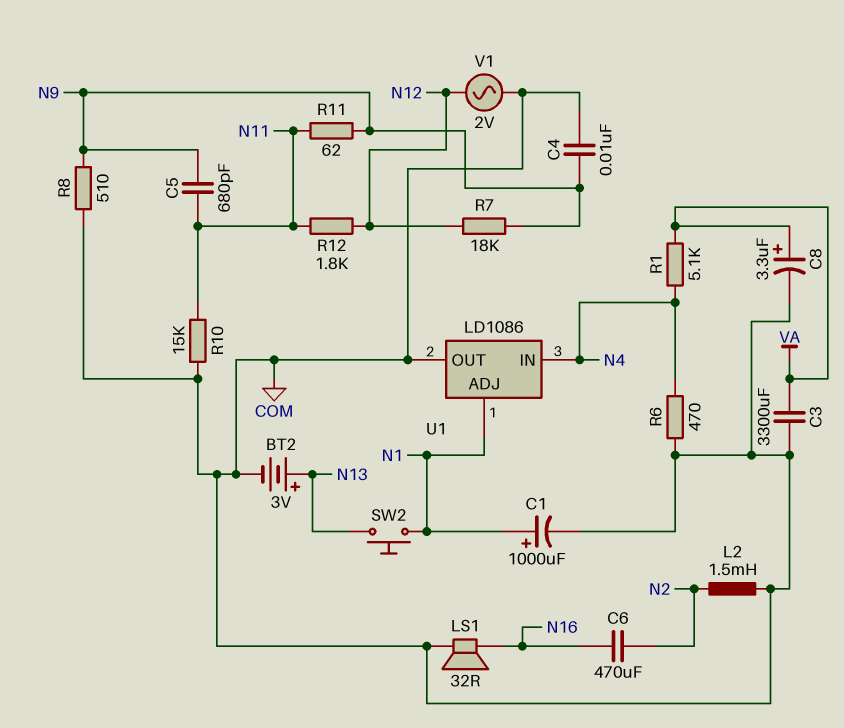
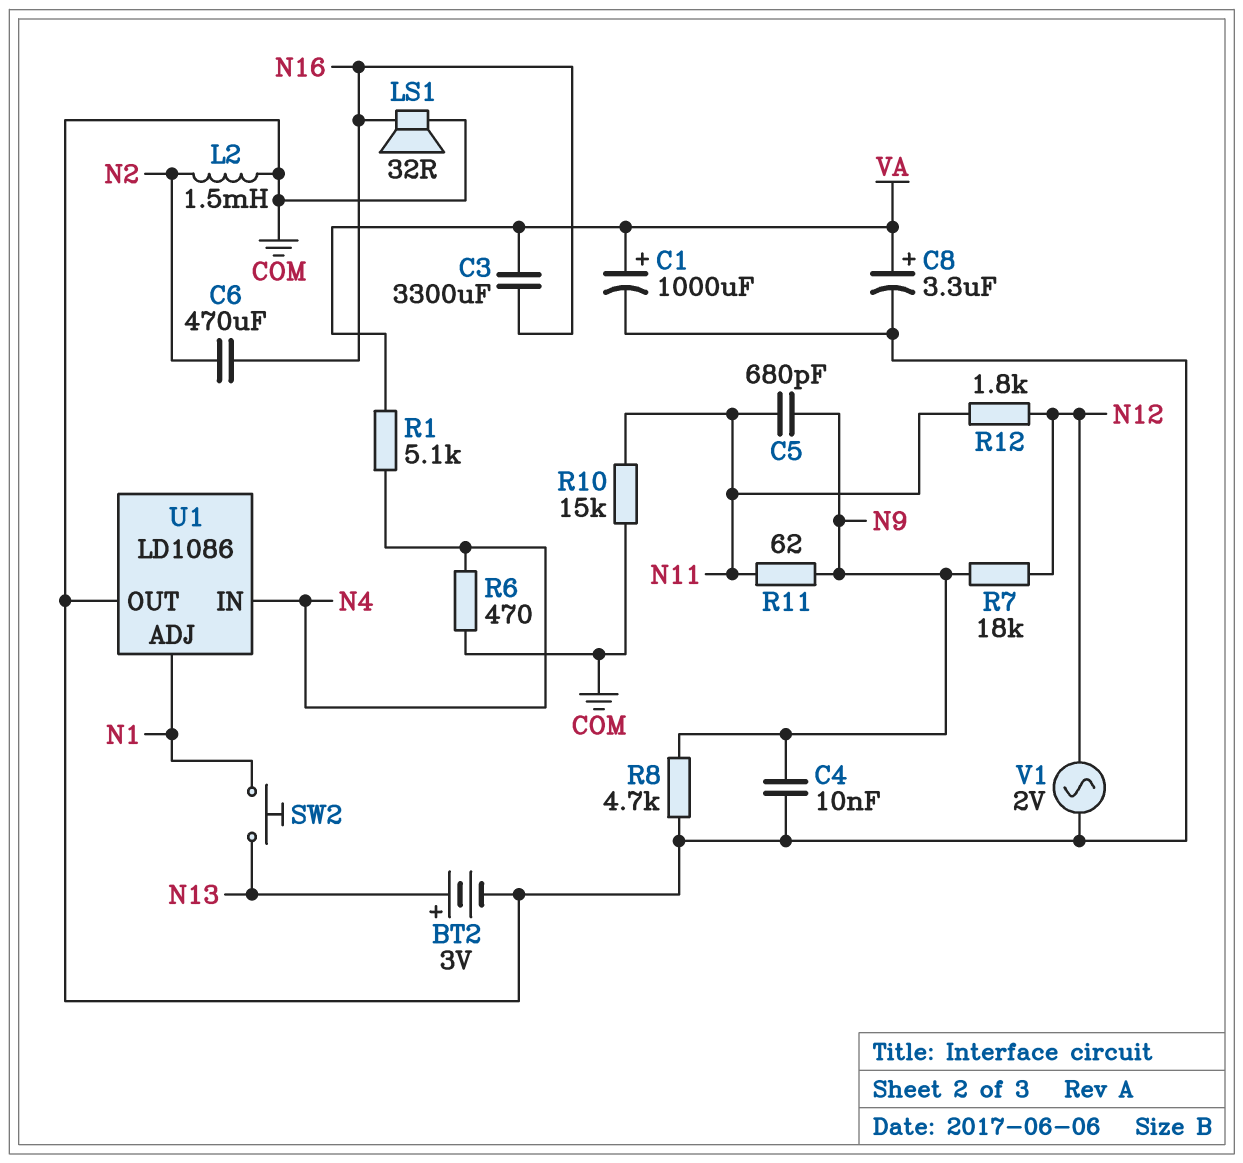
C1: 1000uF (plus N1, minus COM) -> 1000uF (plus VA, minus COM)
C3: 3300uF (COM, VA) -> 3300uF (N16, VA)
R8: 510 (COM, N9) -> 4.7k (COM, N9)

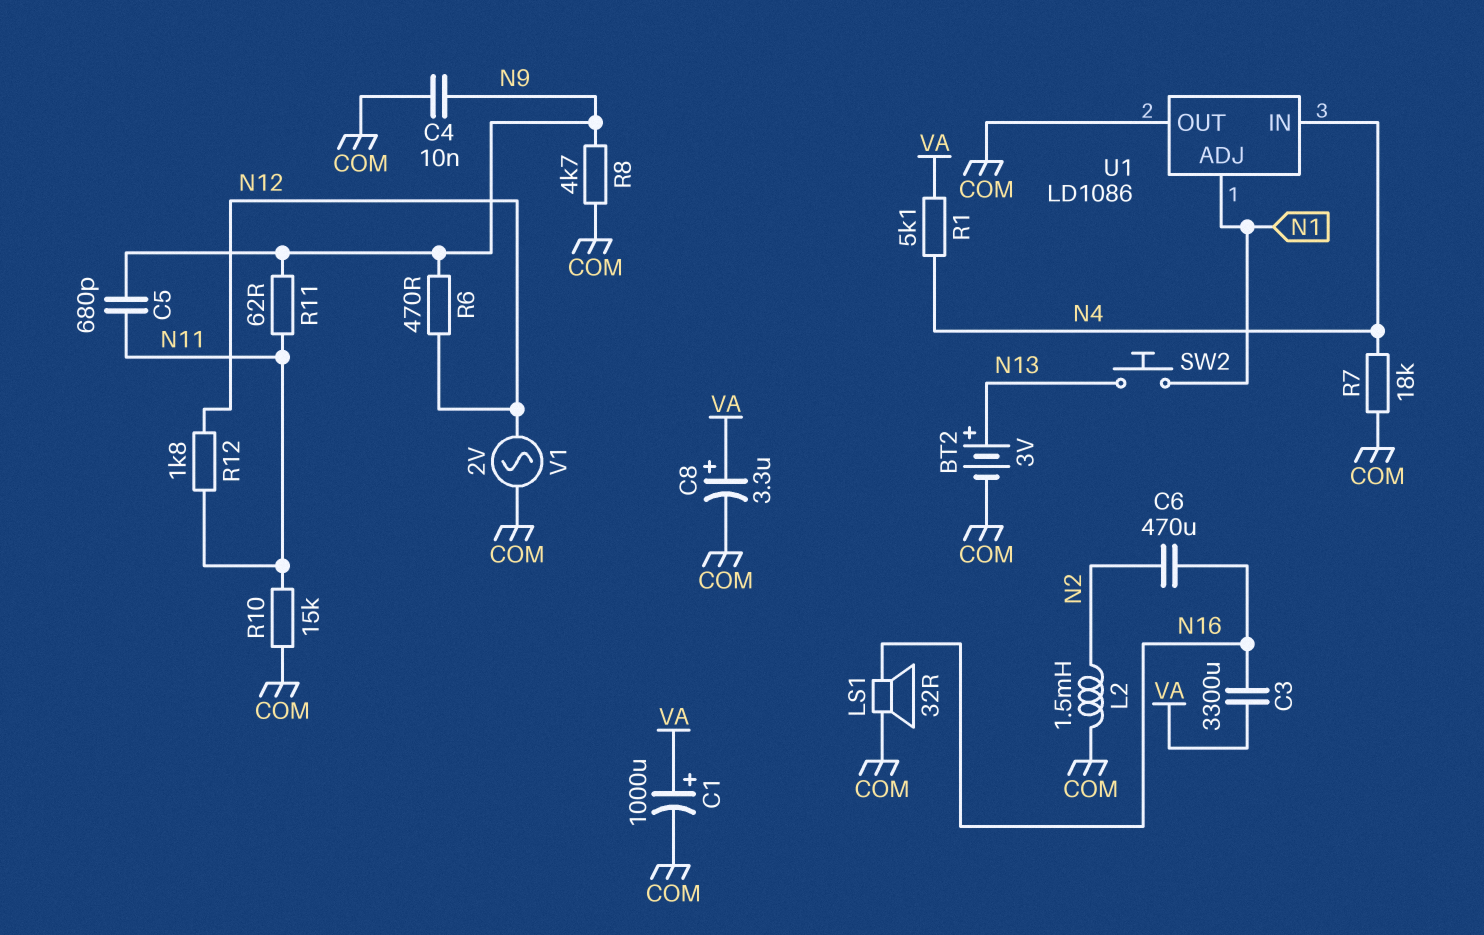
R6: 470 (COM, N4) -> 470 (N9, N12)
R7: 18k (N9, N12) -> 18k (COM, N4)

